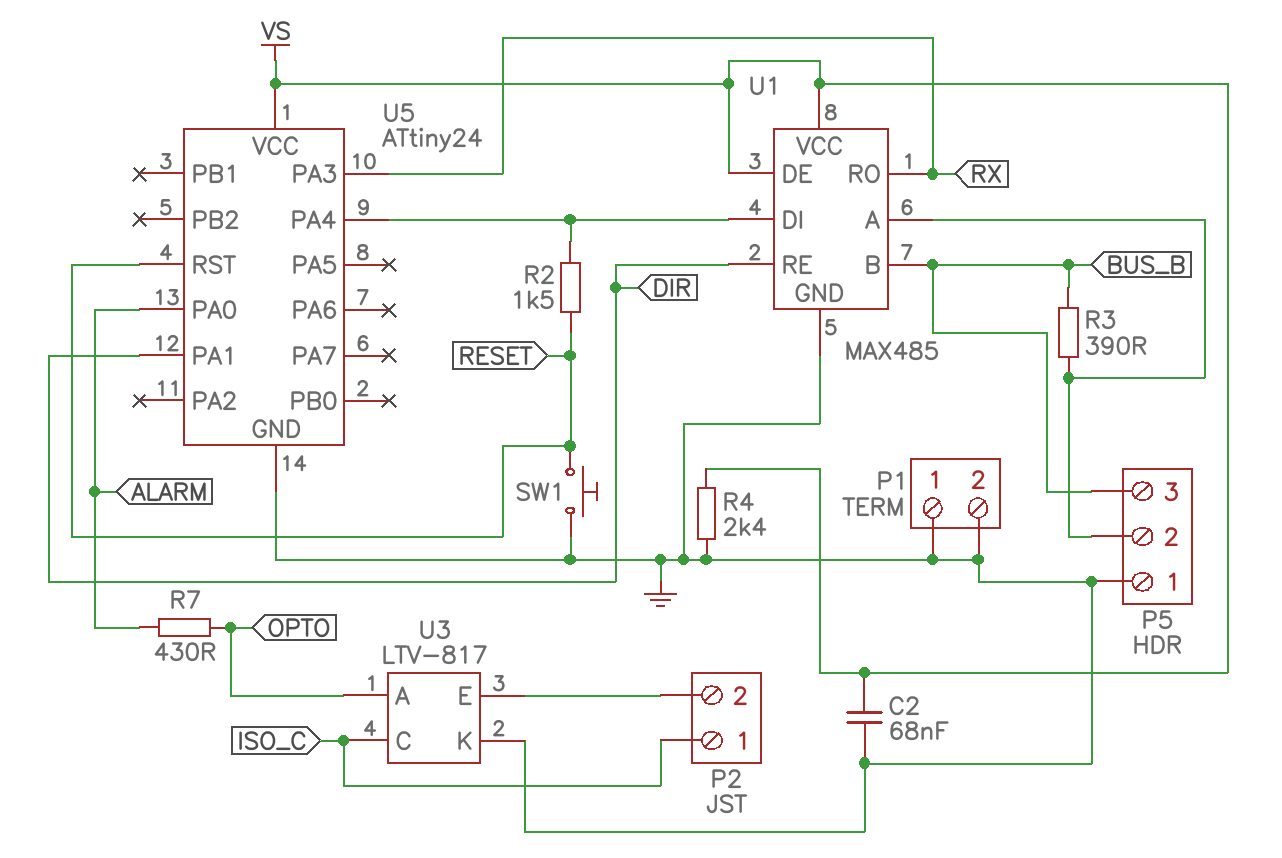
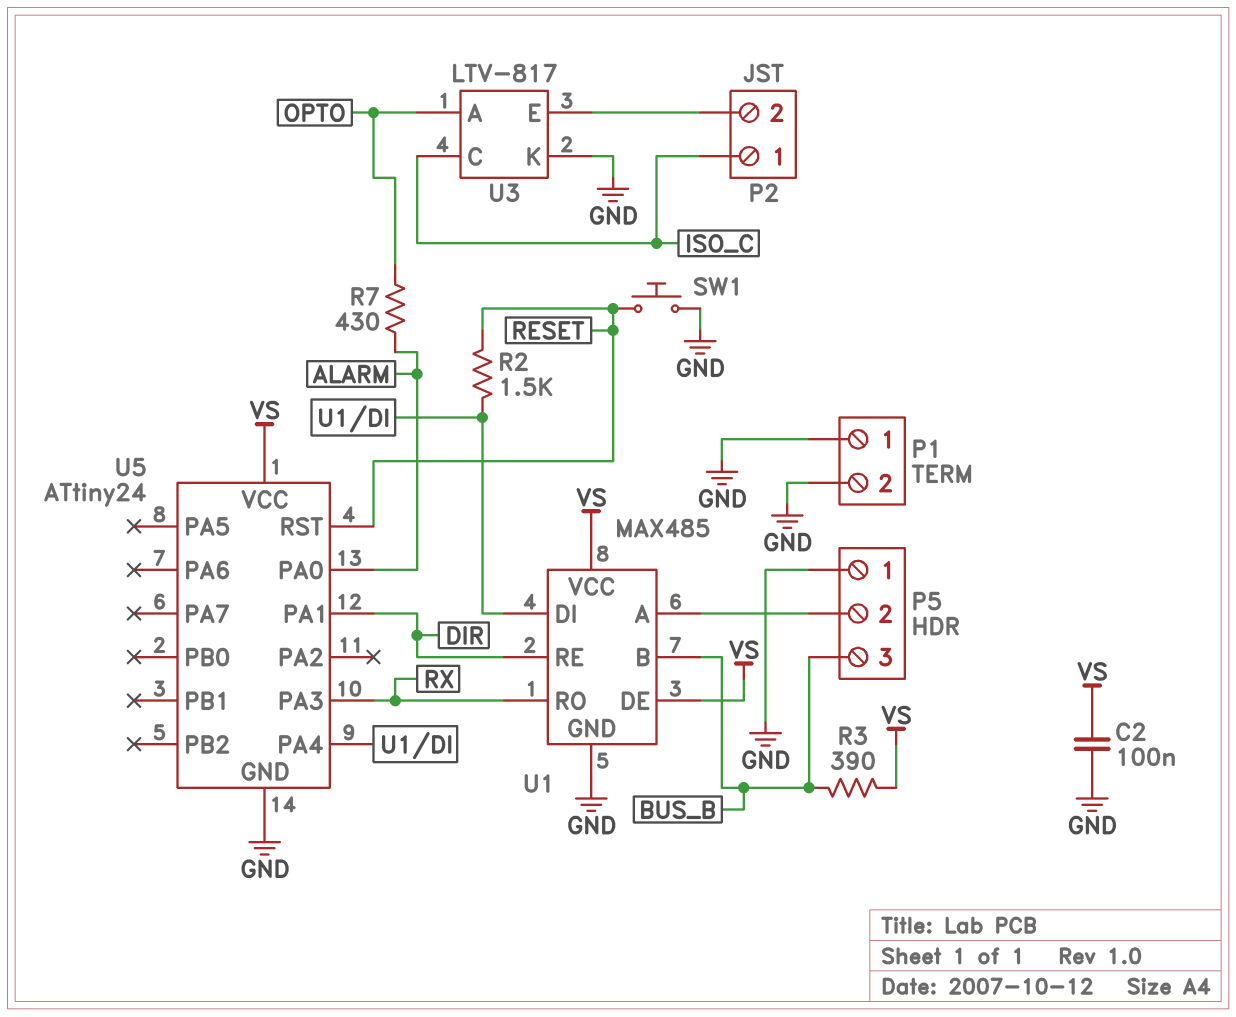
C2: 68nF (GND, VS) -> 100nF (GND, VS)
R3: 390 (BUS_B, P5/2) -> 390 (BUS_B, VS)
R4: 2.4k (GND, VS) -> none

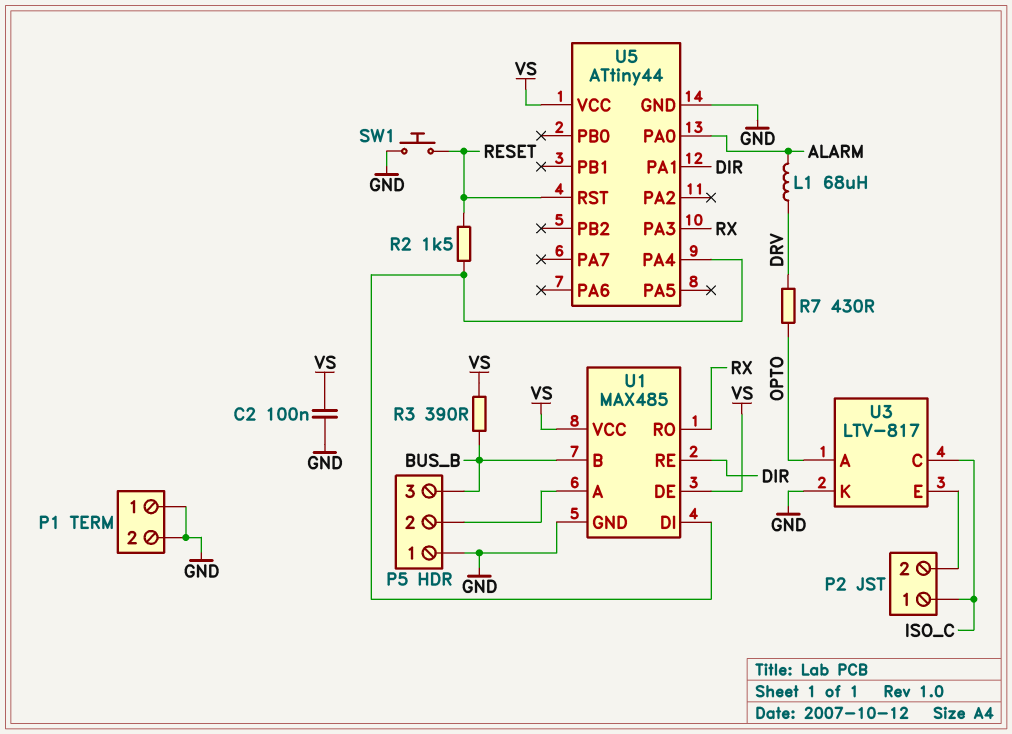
L1: none -> 68uH (ALARM, DRV)
R7: 430 (ALARM, OPTO) -> 430 (DRV, OPTO)
U5: ATtiny24 -> ATtiny44

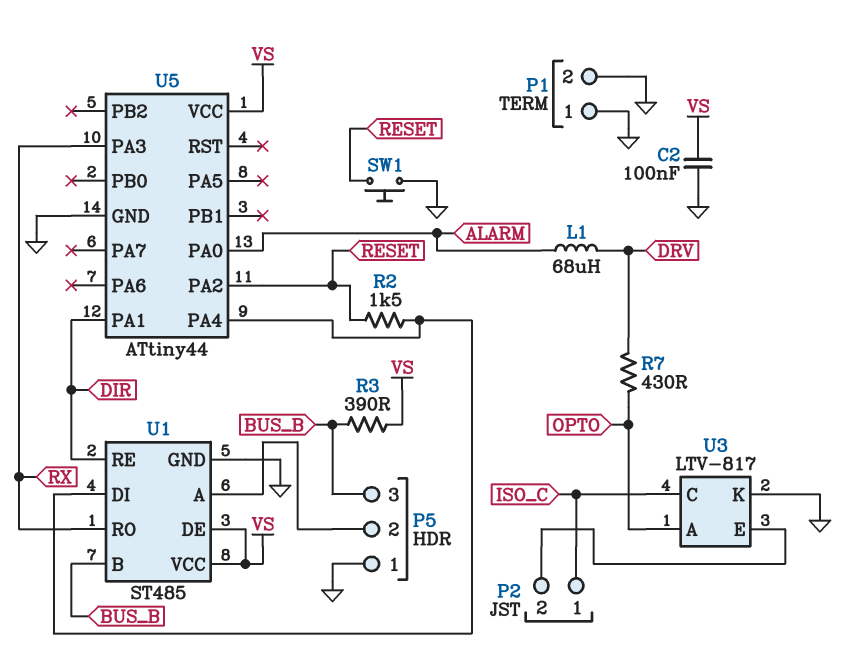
U1: MAX485 -> ST485
U5 pin PA2: none -> RESET
U5 pin RST: RESET -> none

